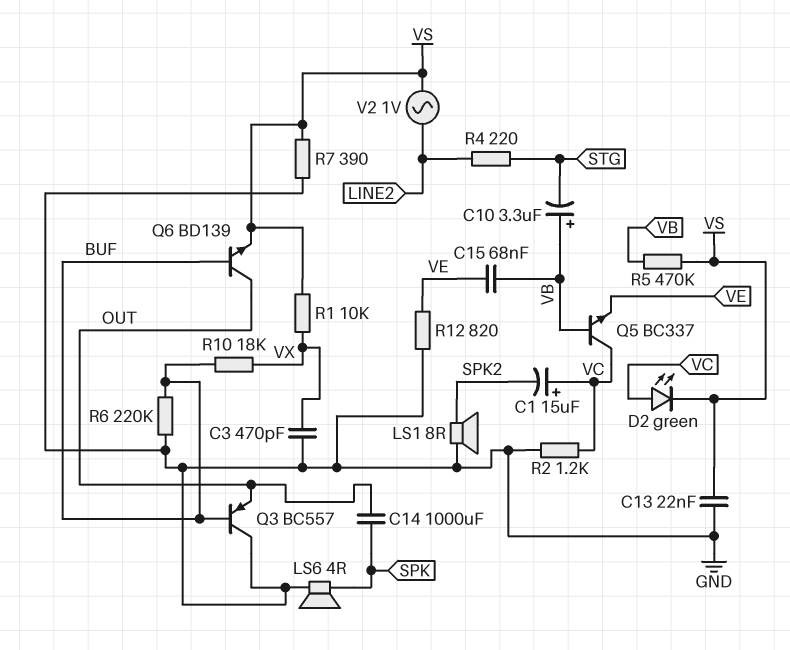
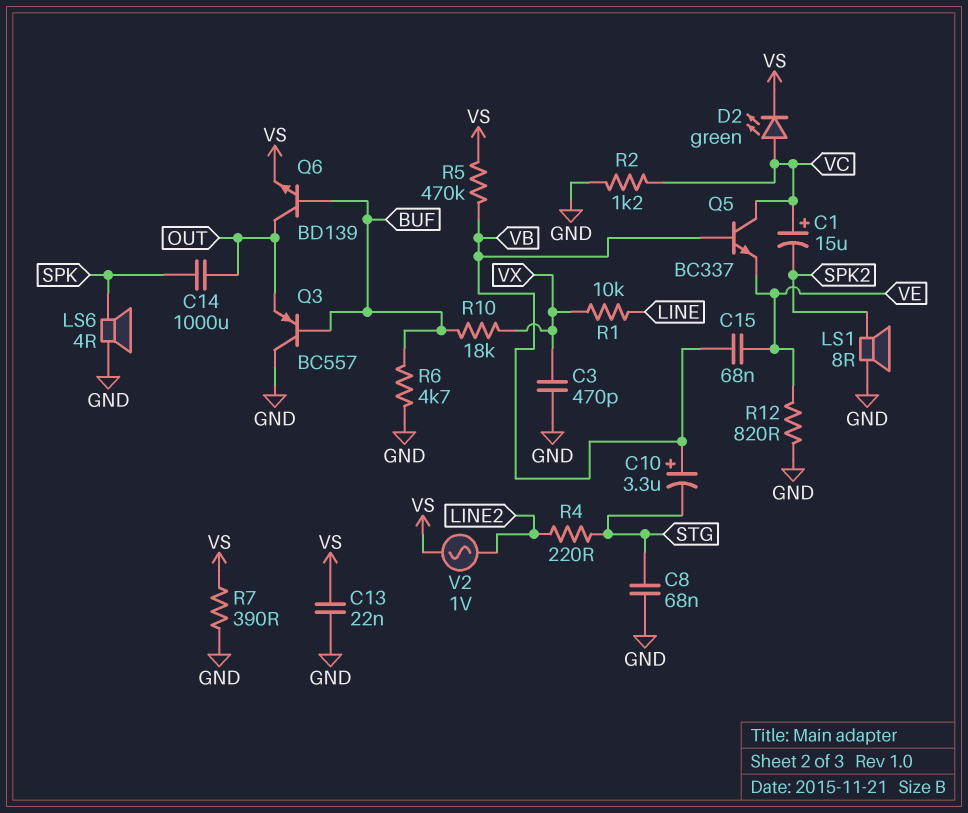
C8: none -> 68nF (GND, STG)
R1: 10k (VS, VX) -> 10k (LINE, VX)
R6: 220k (BUF, GND) -> 4.7k (BUF, GND)

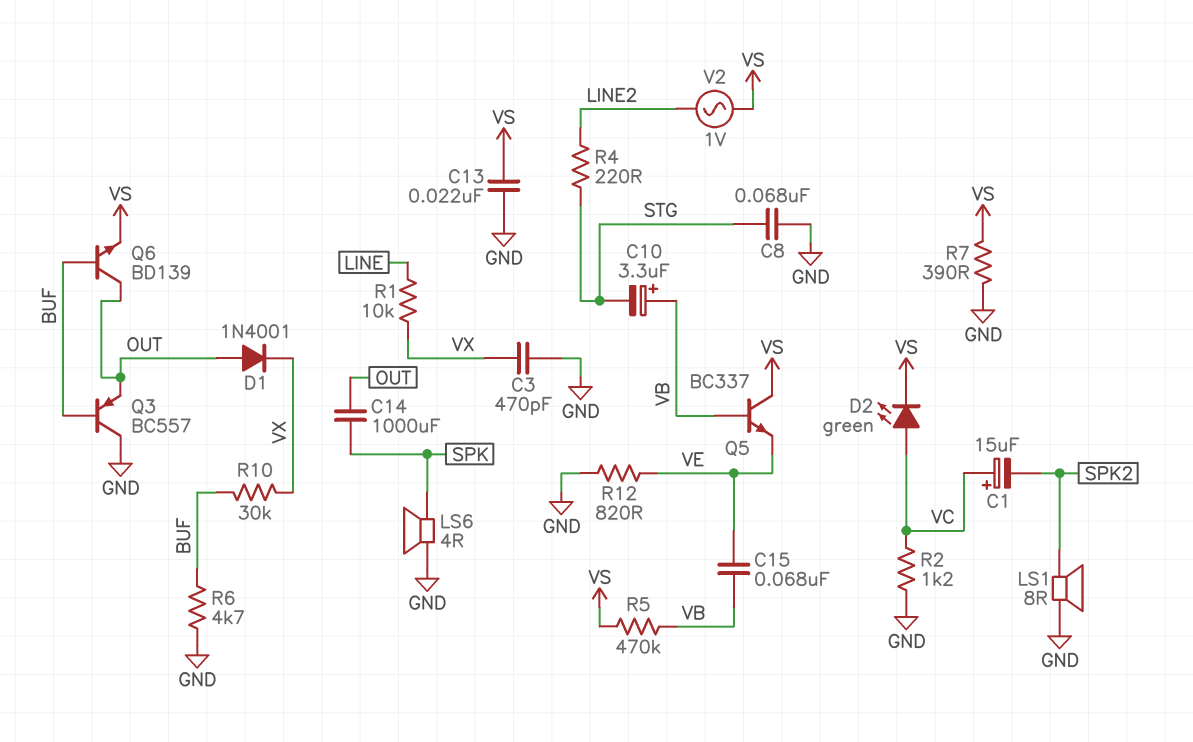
D1: none -> diode 1N4001 (A OUT, K VX)
Q5: NPN BC337 (B VB, C VC, E VE) -> NPN BC337 (B VB, C VS, E VE)
R10: 18k (BUF, VX) -> 30k (BUF, VX)

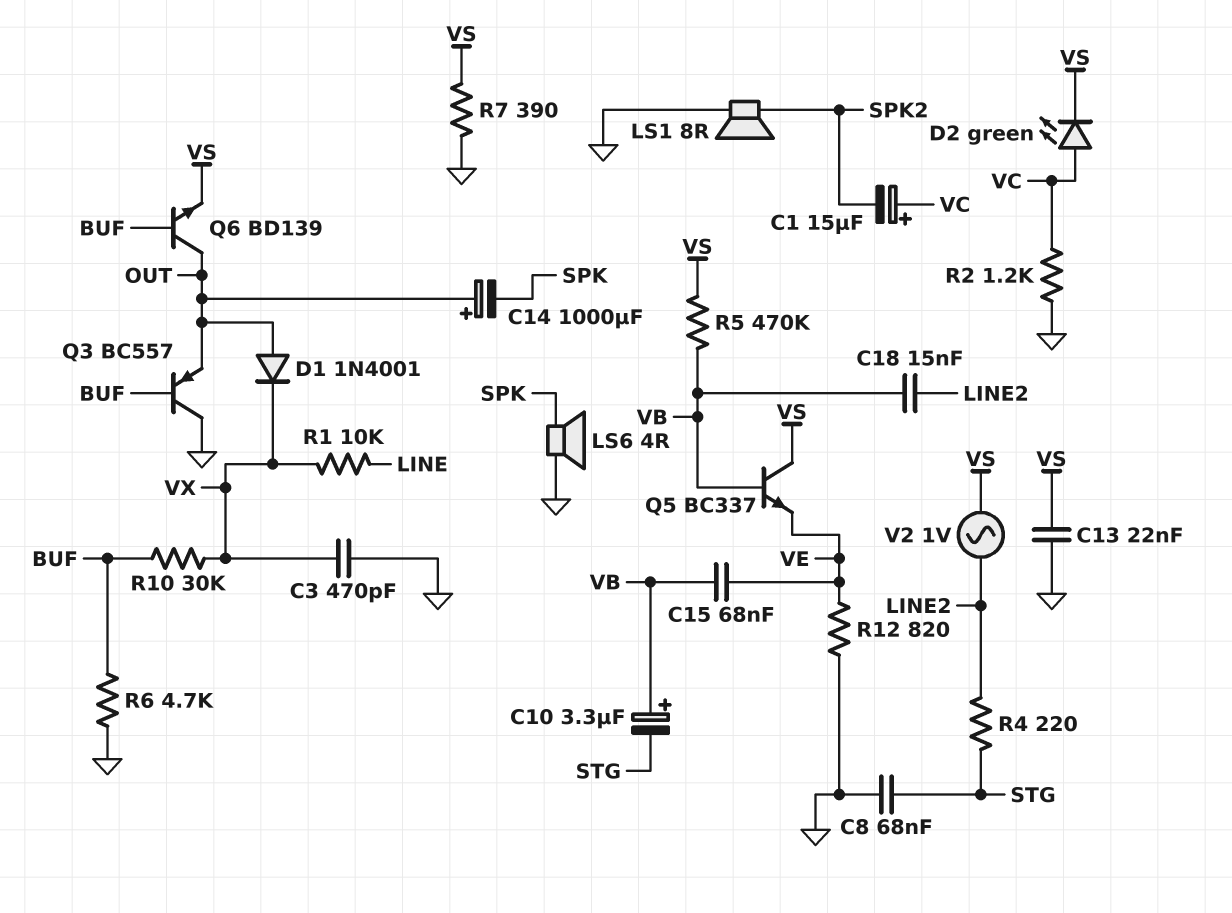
C14: 1000uF (OUT, SPK) -> 1000uF (plus OUT, minus SPK)
C18: none -> 15nF (LINE2, VB)

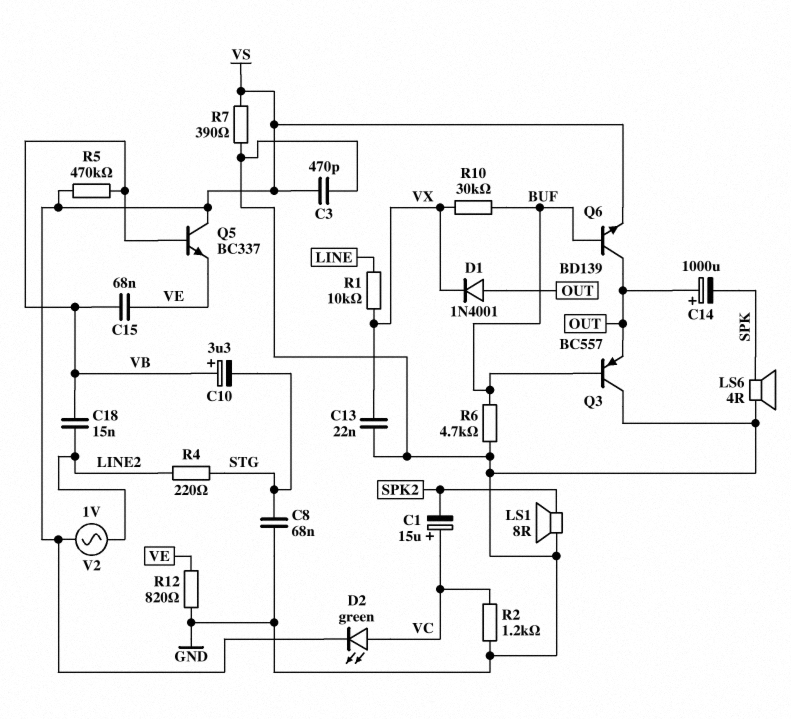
C3: 470pF (GND, VX) -> 470pF (GND, VS)
C13: 22nF (GND, VS) -> 22nF (GND, VX)

